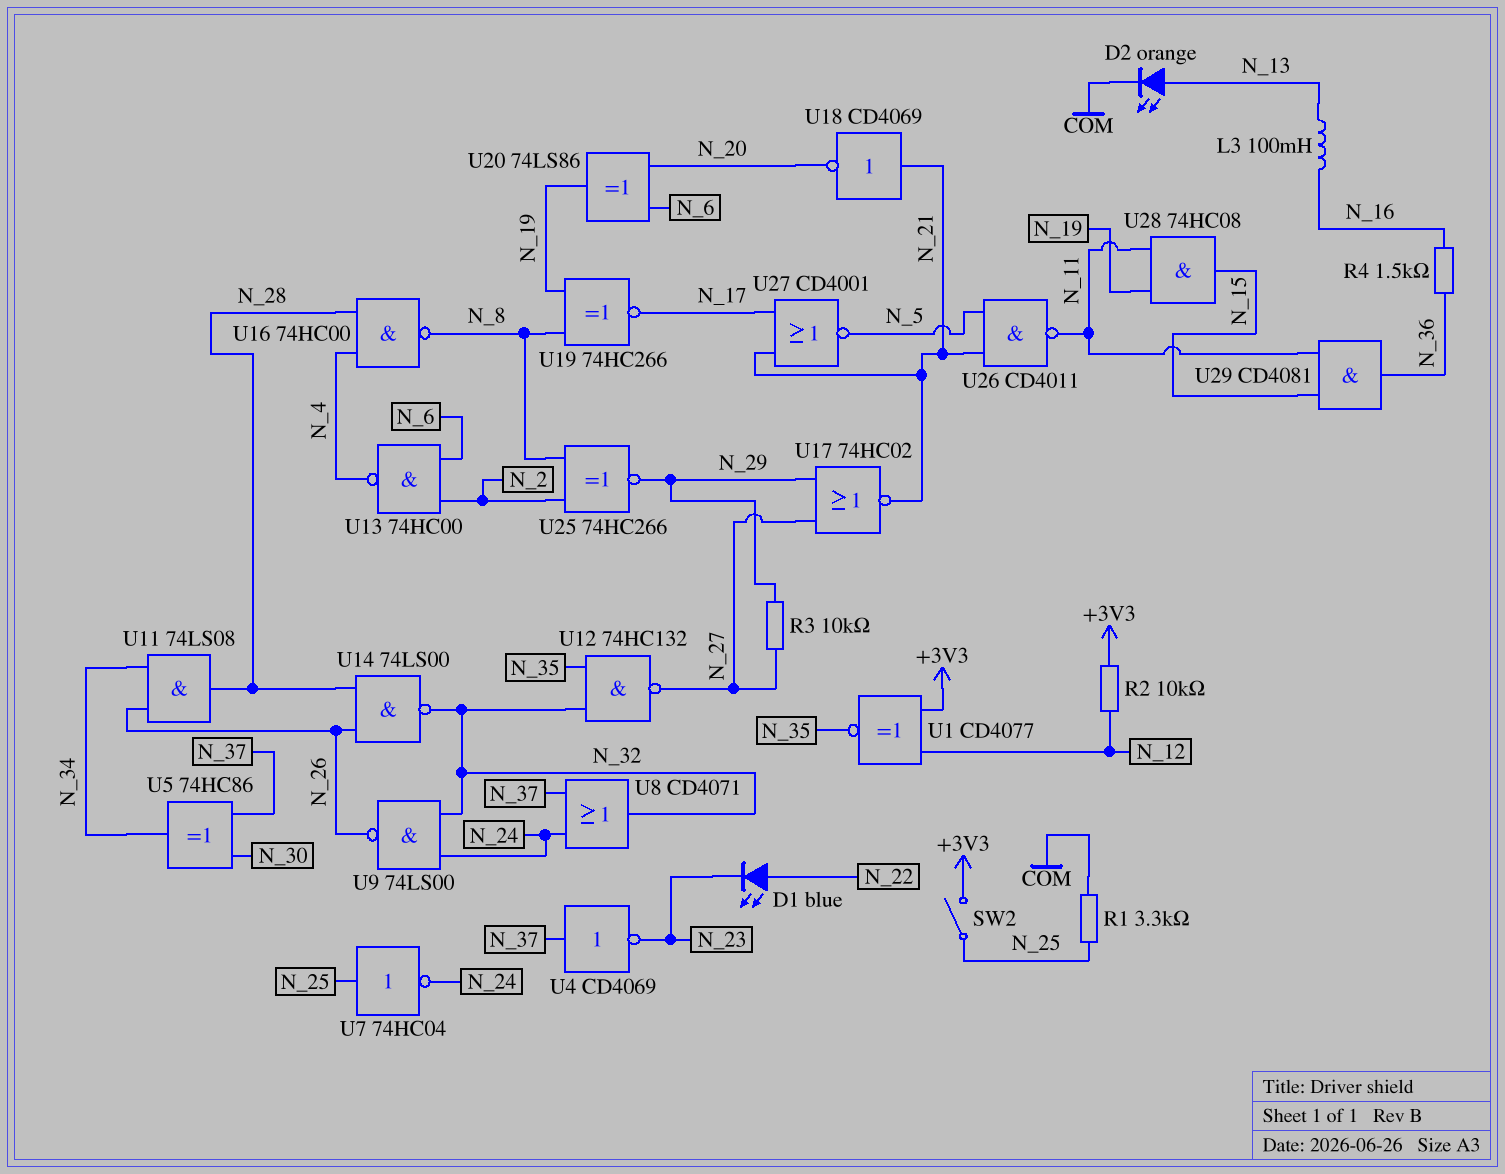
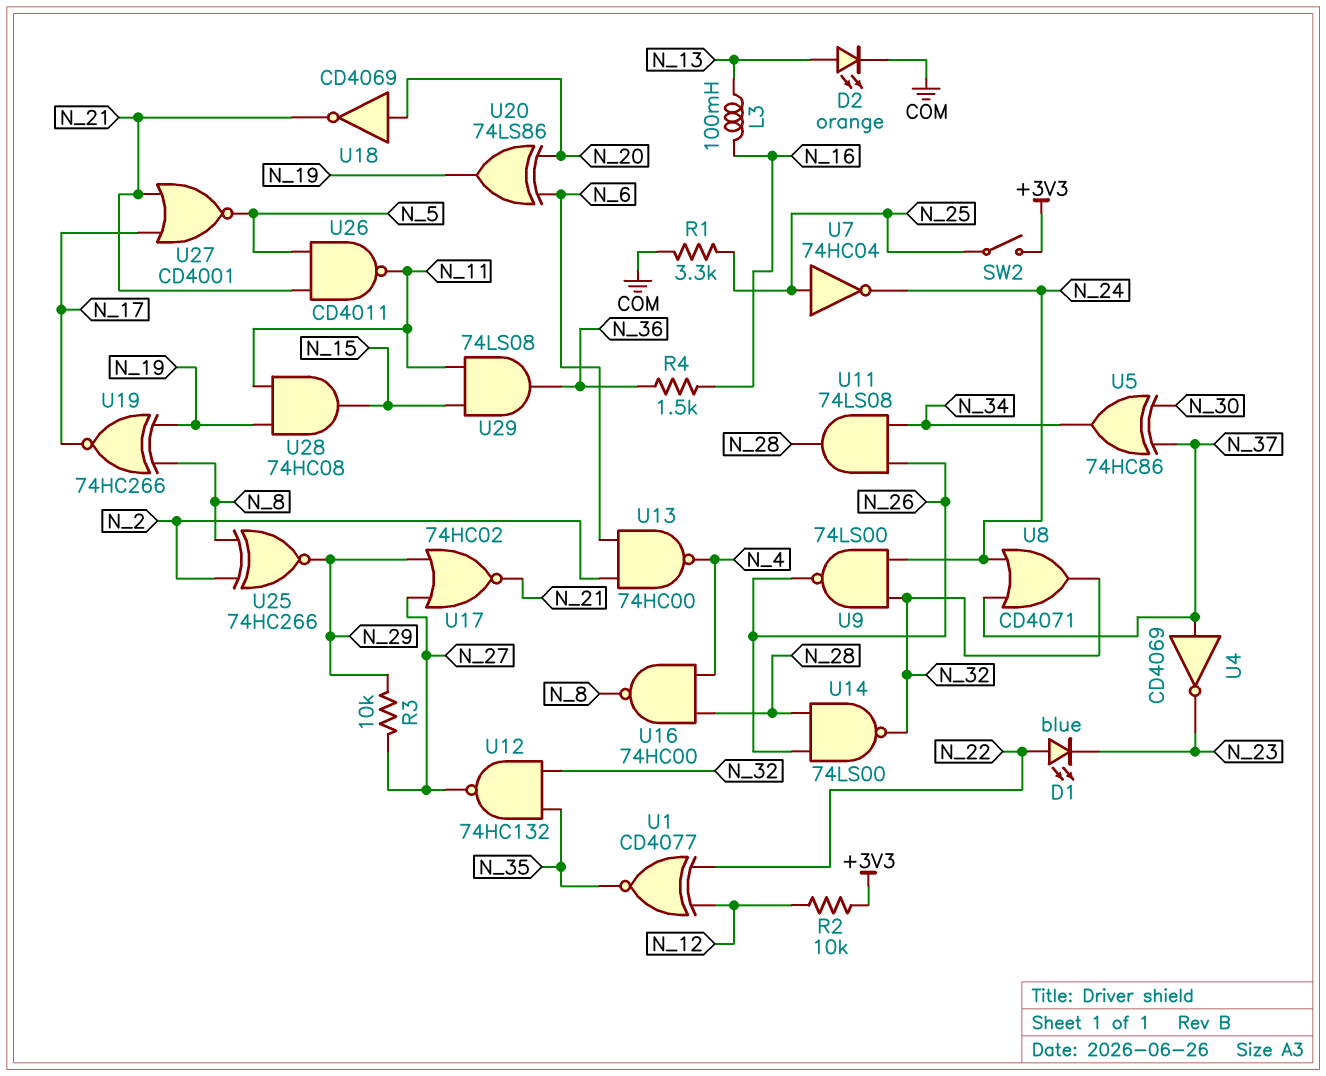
U1: XNOR CD4077 (in +3V3, in N_12, out N_35) -> XNOR CD4077 (in N_12, in N_22, out N_35)
U18: NOT CD4069 (in N_21, out N_20) -> NOT CD4069 (in N_20, out N_21)
U29: AND CD4081 (in N_11, in N_15, out N_36) -> AND 74LS08 (in N_11, in N_15, out N_36)

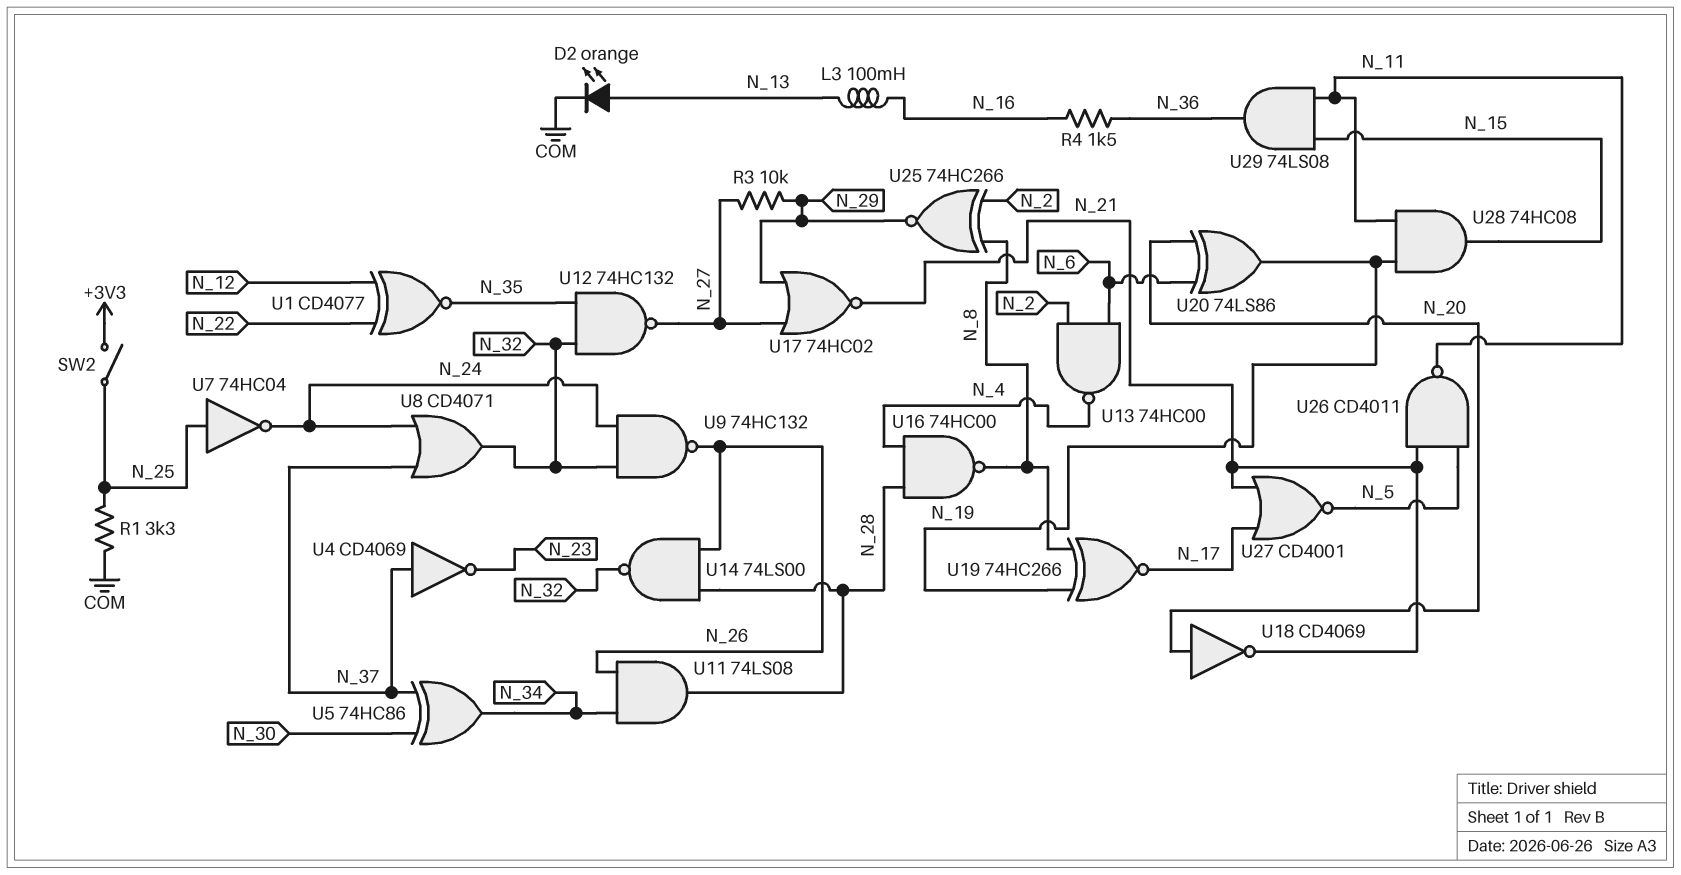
D1: LED blue (A N_22, K N_23) -> none
R2: 10k (+3V3, N_12) -> none
U9: NAND 74LS00 (in N_24, in N_32, out N_26) -> NAND 74HC132 (in N_24, in N_32, out N_26)

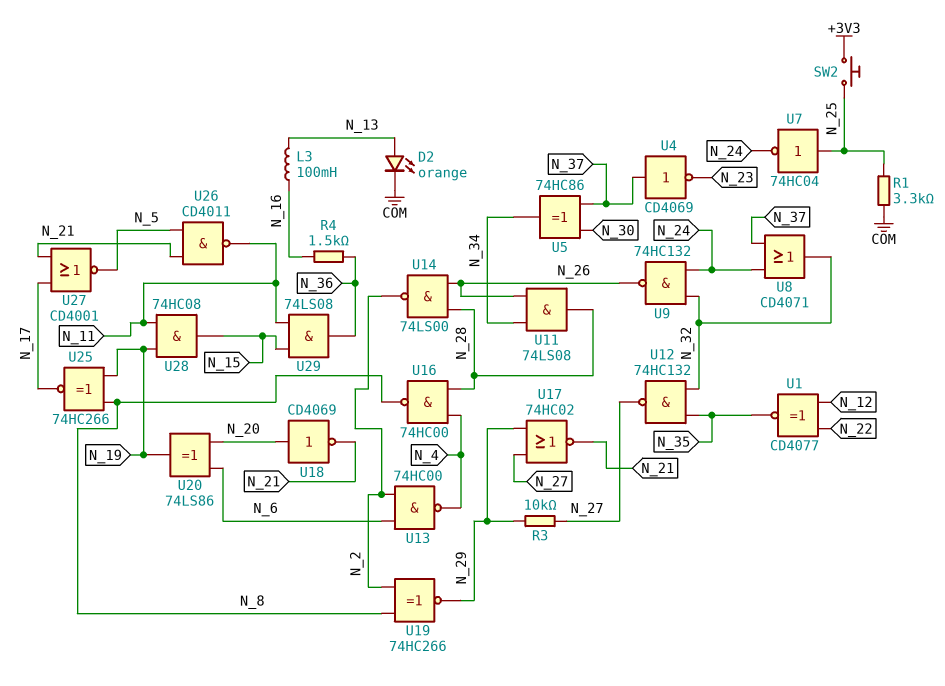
SW2: switch (+3V3, N_25) -> button (+3V3, N_25)
U14: NAND 74LS00 (in N_26, in N_28, out N_32) -> NAND 74LS00 (in N_26, in N_28, out N_2)
U19: XNOR 74HC266 (in N_8, in N_19, out N_17) -> XNOR 74HC266 (in N_2, in N_8, out N_29)
U25: XNOR 74HC266 (in N_2, in N_8, out N_29) -> XNOR 74HC266 (in N_8, in N_19, out N_17)

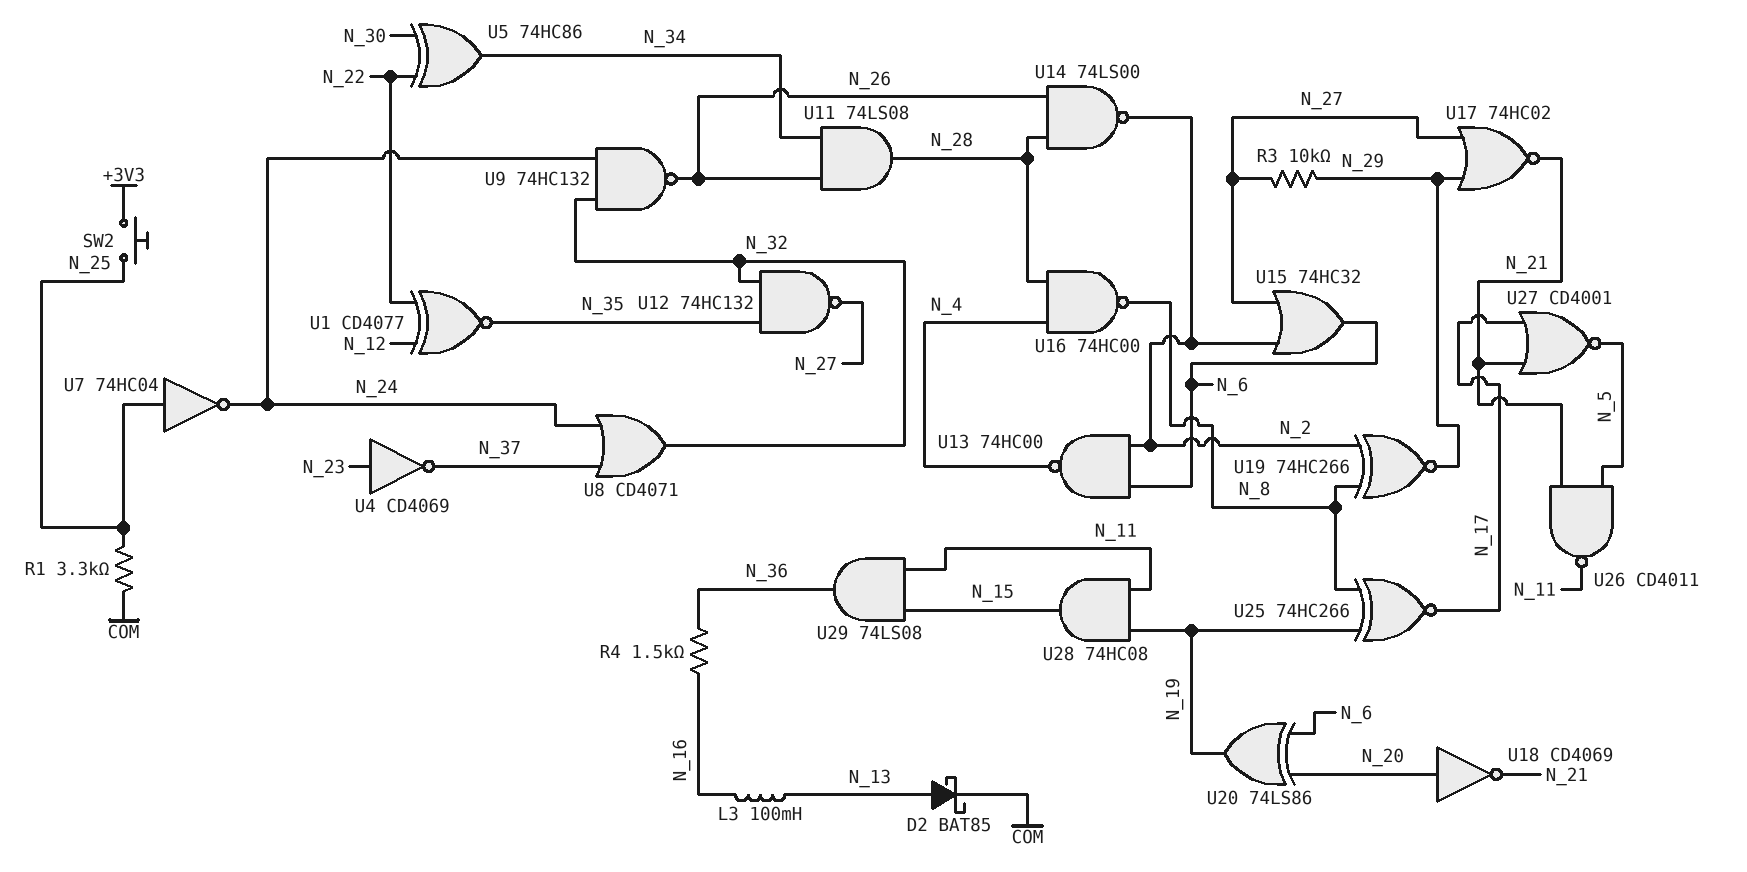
D2: LED orange (A N_13, K COM) -> schottky BAT85 (A N_13, K COM)
U4: NOT CD4069 (in N_37, out N_23) -> NOT CD4069 (in N_23, out N_37)
U5: XOR 74HC86 (in N_30, in N_37, out N_34) -> XOR 74HC86 (in N_22, in N_30, out N_34)
U15: none -> OR 74HC32 (in N_2, in N_27, out N_6)

